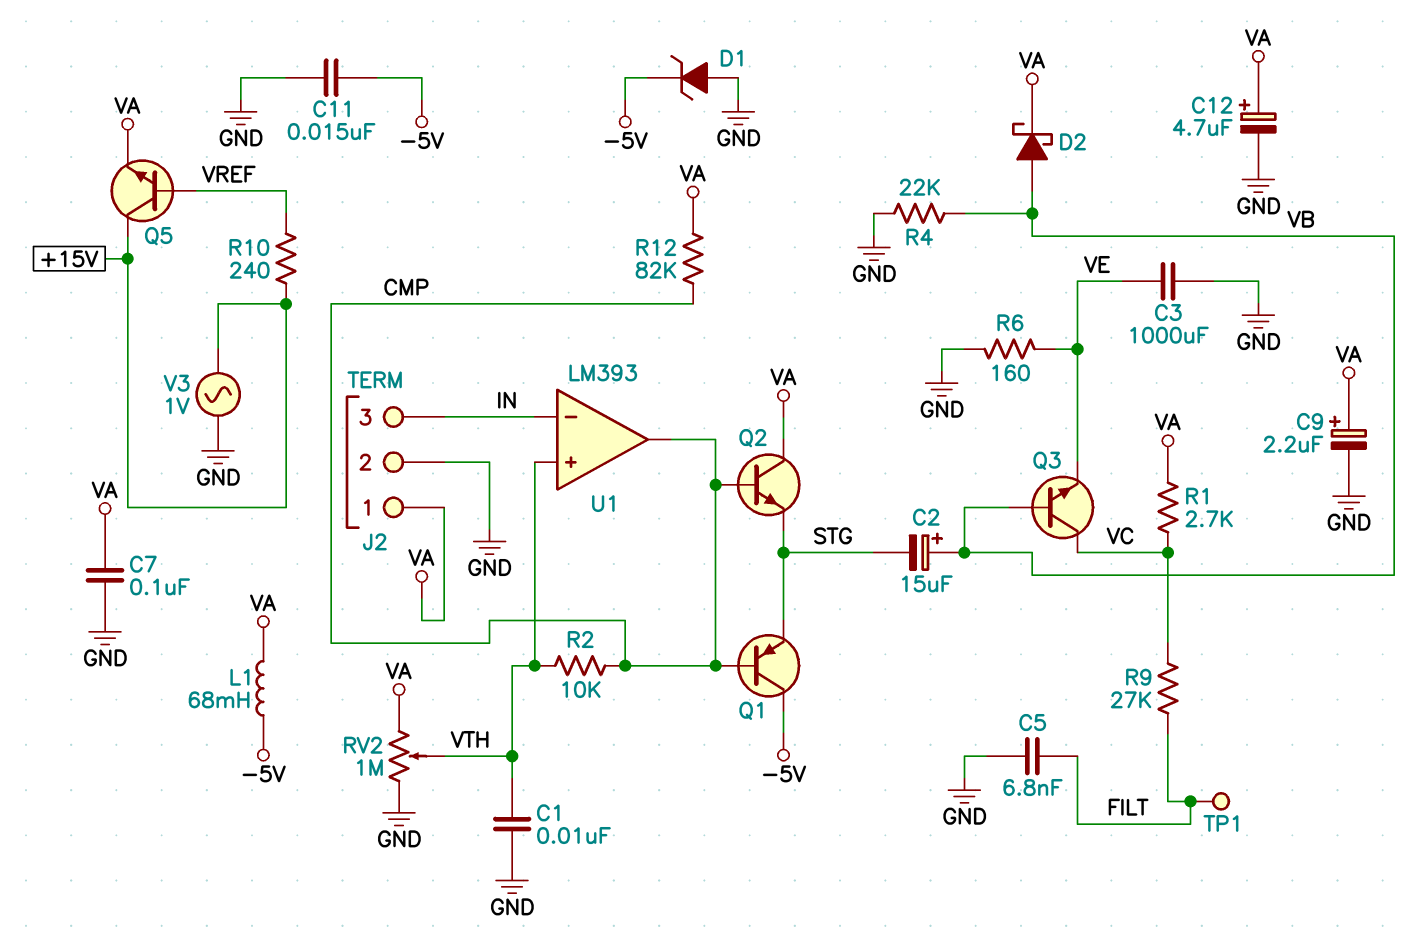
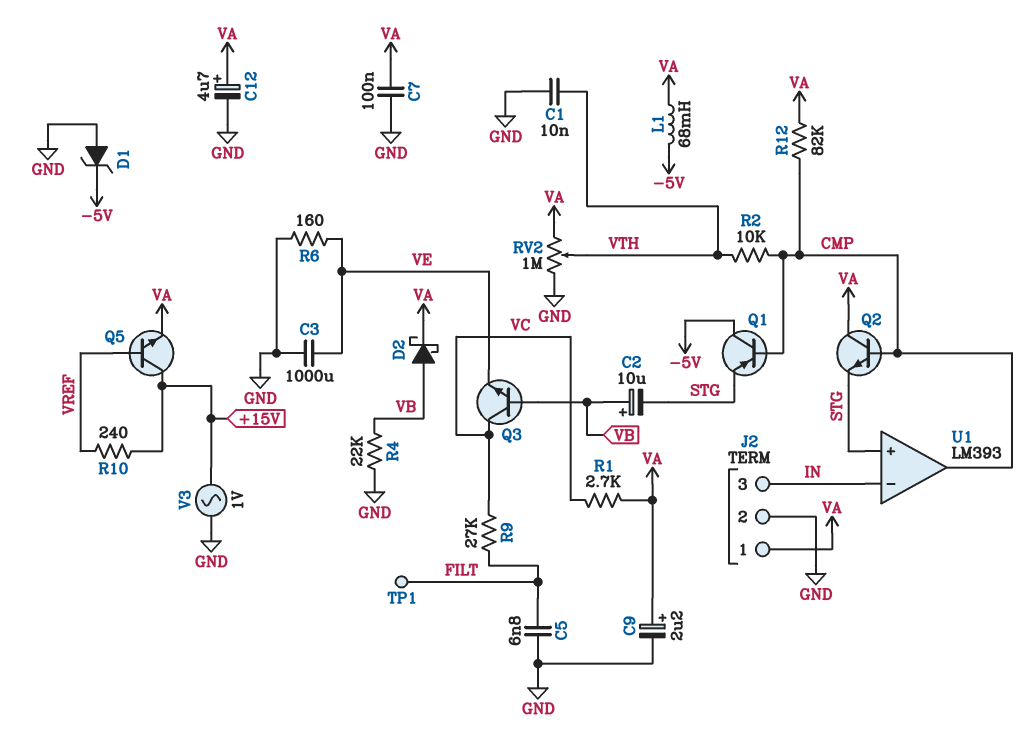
C2: 15uF (plus VB, minus STG) -> 10uF (plus VB, minus STG)
C11: 15nF (-5V, GND) -> none
U1 pin in+: VTH -> STG

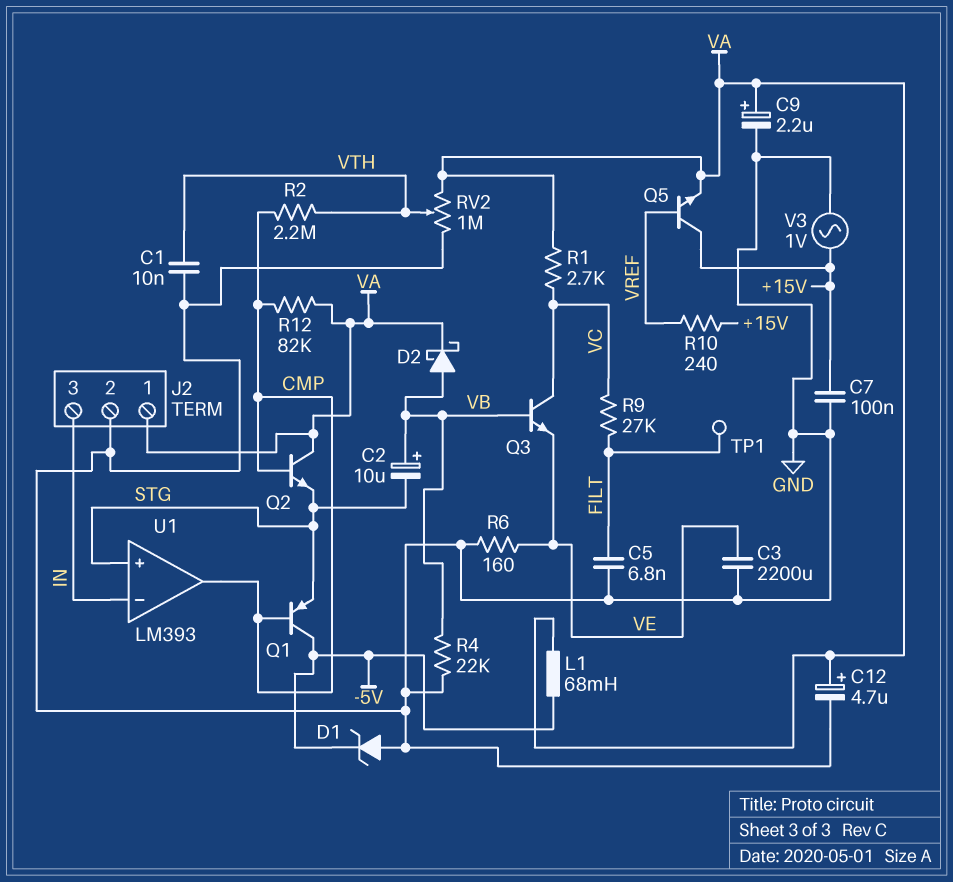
C3: 1000uF (GND, VE) -> 2200uF (GND, VE)
C7: 100nF (GND, VA) -> 100nF (+15V, GND)
R2: 10k (CMP, VTH) -> 2.2M (CMP, VTH)

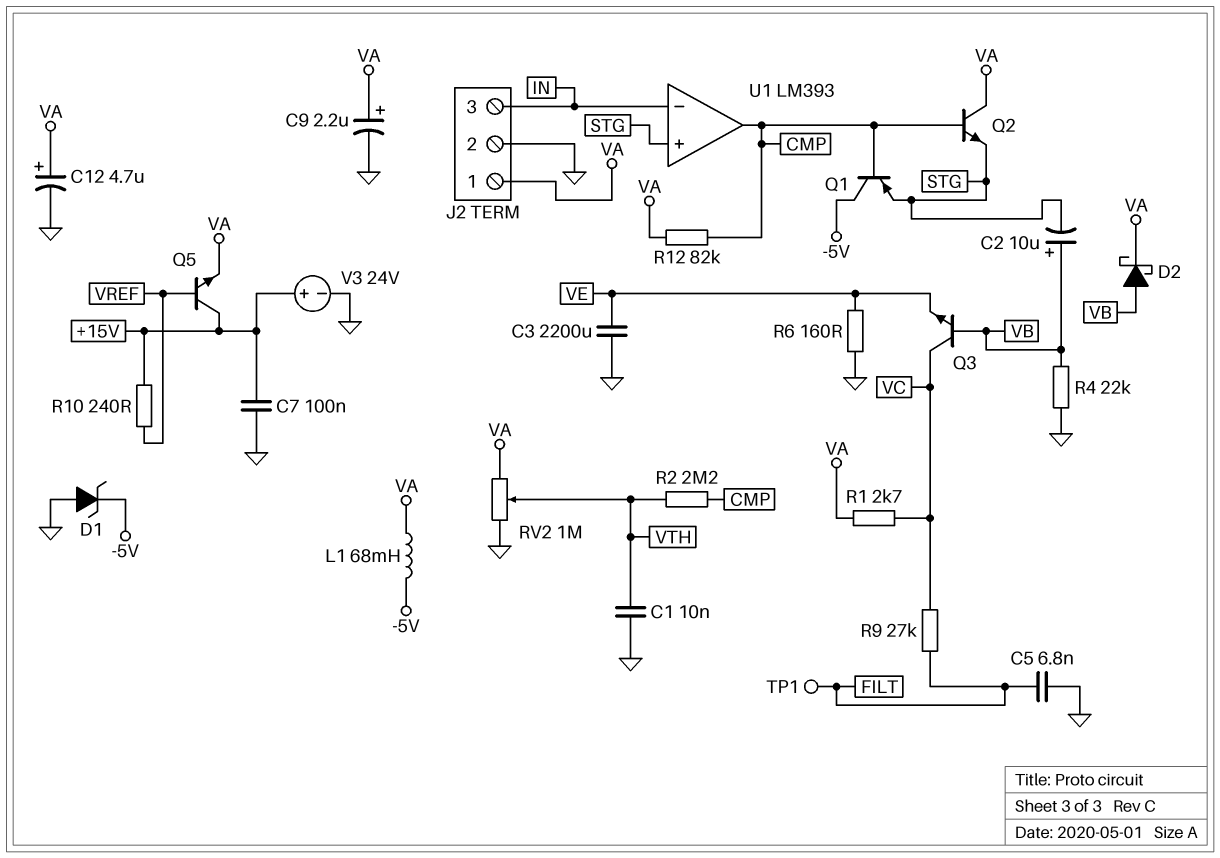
V3: AC 1V (+15V, GND) -> 24V (plus +15V, minus GND)

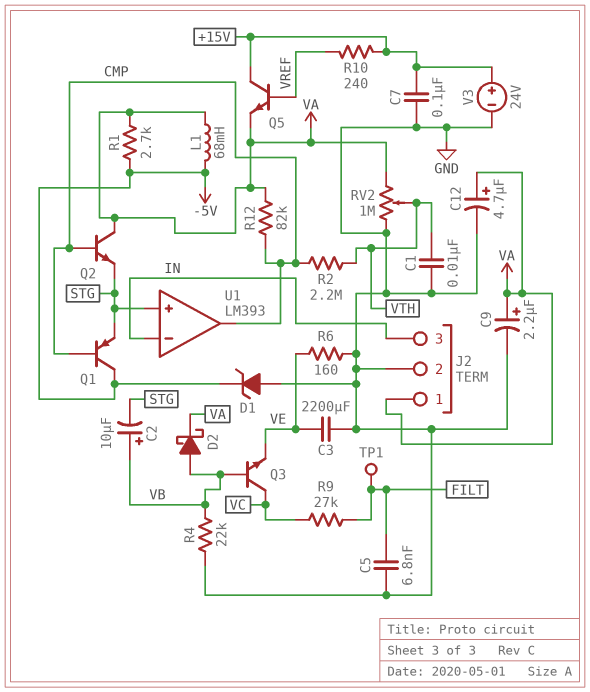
R1: 2.7k (VA, VC) -> 2.7k (-5V, VA)

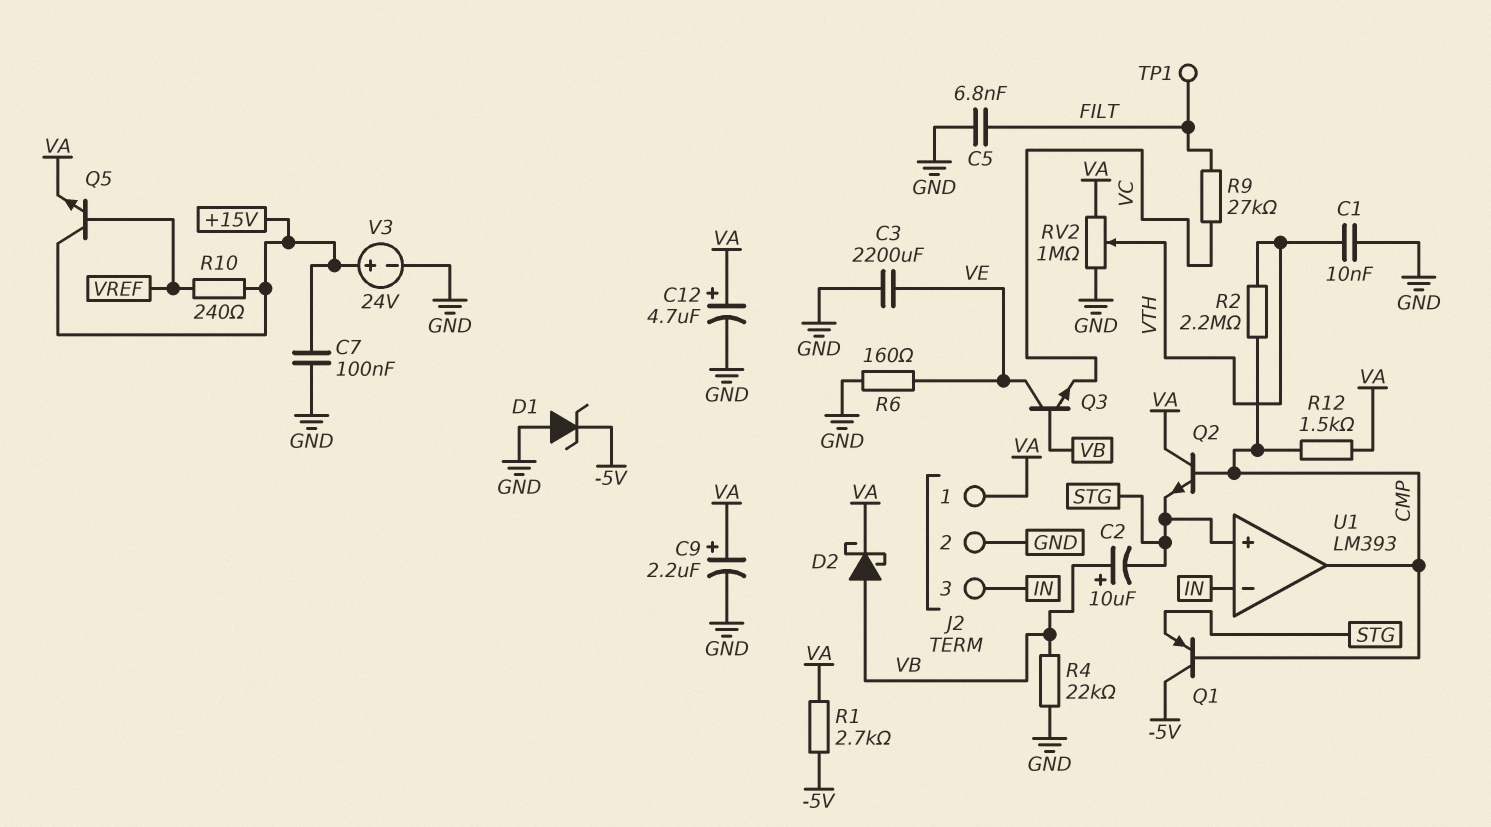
L1: 68mH (-5V, VA) -> none
Q3: NPN (B VB, C VC, E VE) -> NPN (B VB, C VE, E VC)
R12: 82k (CMP, VA) -> 1.5k (CMP, VA)

